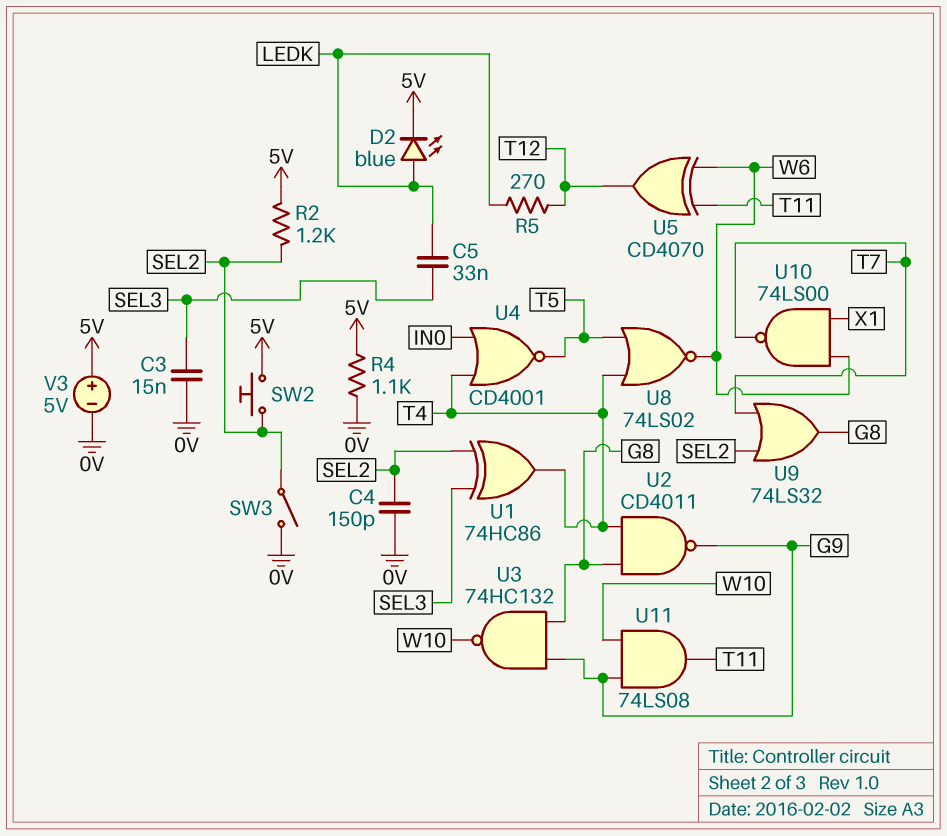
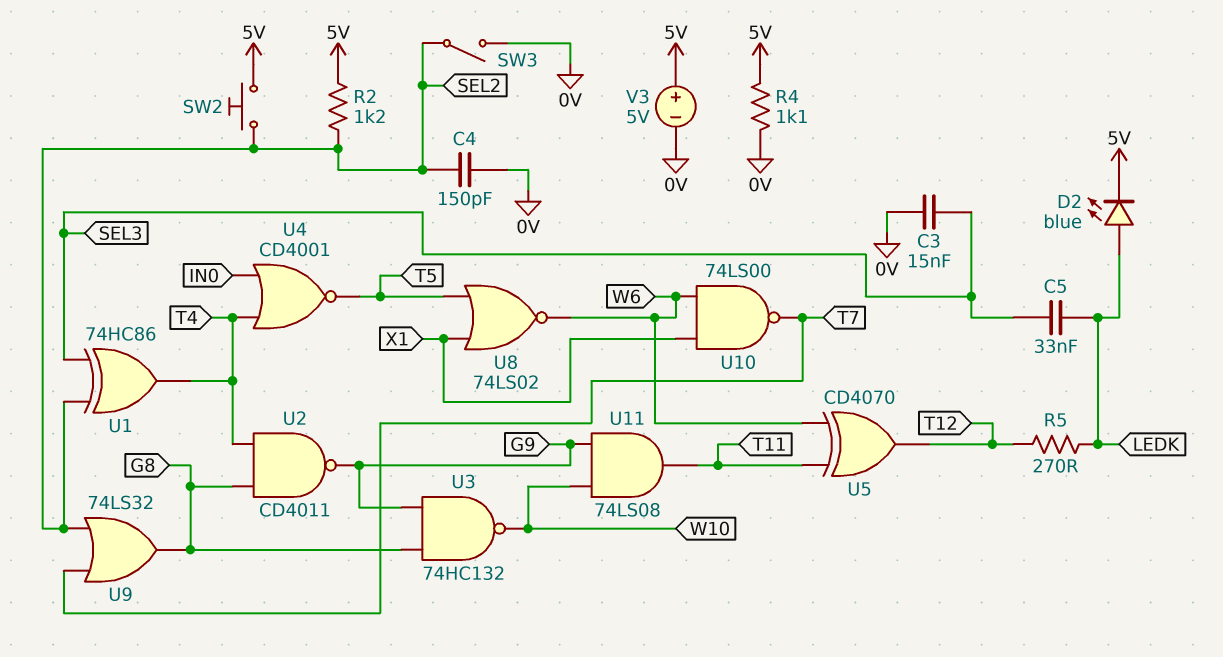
U8: NOR 74LS02 (in T4, in T5, out W6) -> NOR 74LS02 (in T5, in X1, out W6)

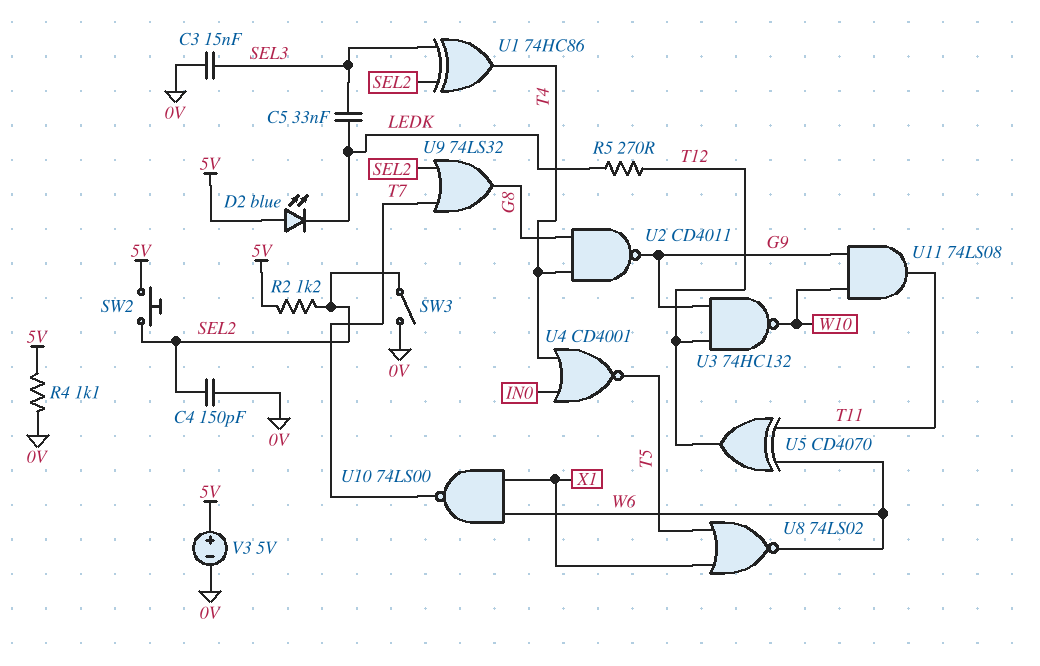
D2: LED blue (A LEDK, K 5V) -> LED blue (A 5V, K LEDK)
U3: NAND 74HC132 (in G8, in G9, out W10) -> NAND 74HC132 (in G9, in T12, out W10)

